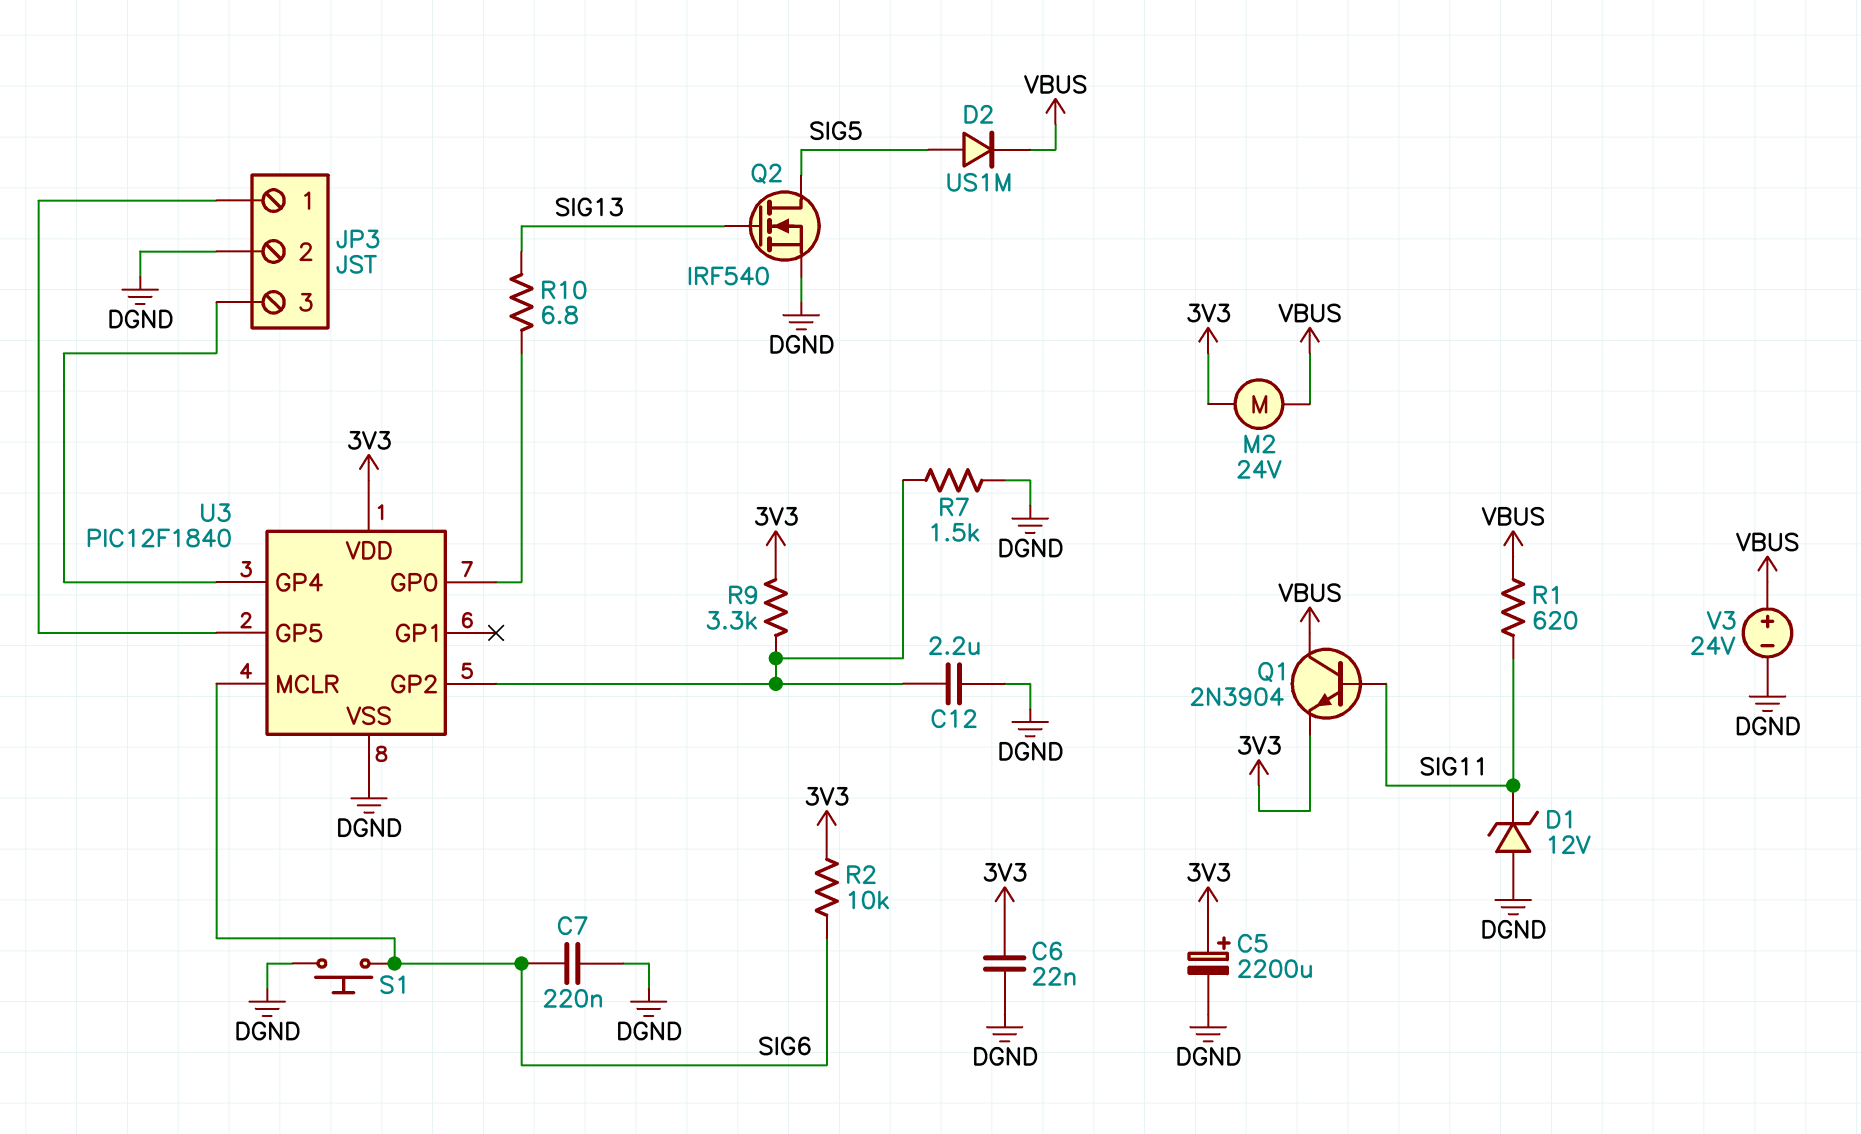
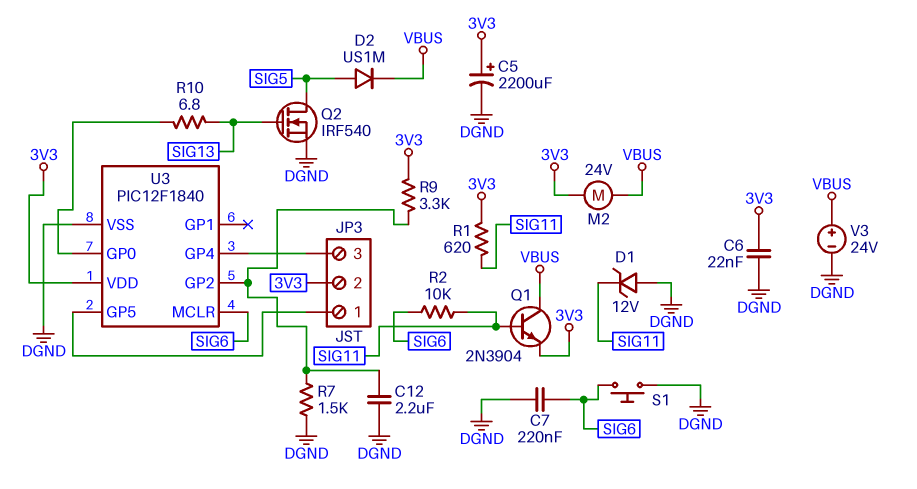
JP3 pin 2: DGND -> 3V3
R1: 620 (SIG11, VBUS) -> 620 (3V3, SIG11)
R2: 10k (3V3, SIG6) -> 10k (SIG6, SIG11)

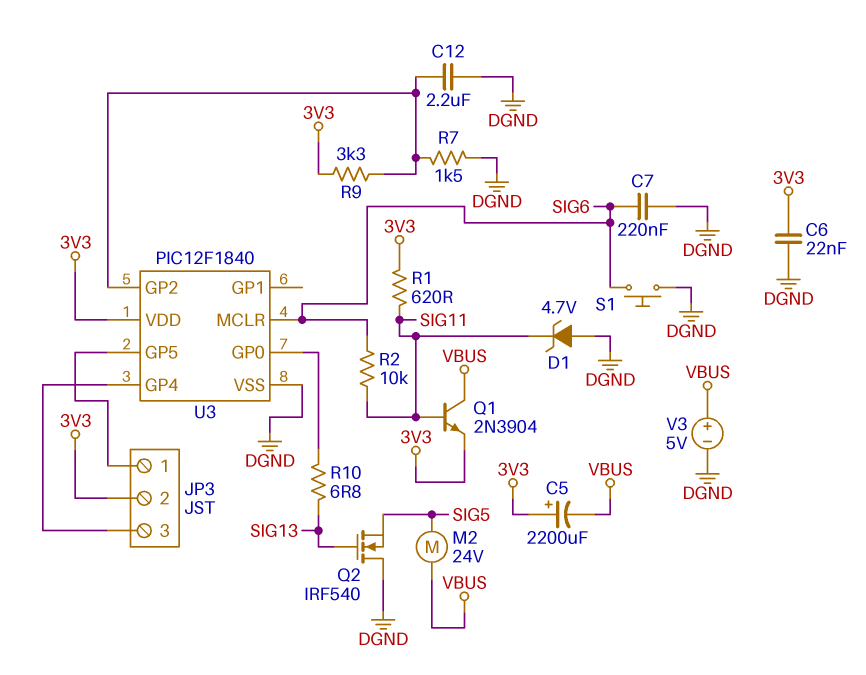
C5: 2200uF (plus 3V3, minus DGND) -> 2200uF (plus 3V3, minus VBUS)
D1: zener 12V (A DGND, K SIG11) -> zener 4.7V (A DGND, K SIG11)
D2: diode US1M (A SIG5, K VBUS) -> none
M2: motor 24V (3V3, VBUS) -> motor 24V (SIG5, VBUS)
Q2: NMOS IRF540 (G SIG13, D SIG5, S DGND) -> NMOS IRF540 (G SIG13, D DGND, S SIG5)
V3: 24V (plus VBUS, minus DGND) -> 5V (plus VBUS, minus DGND)

